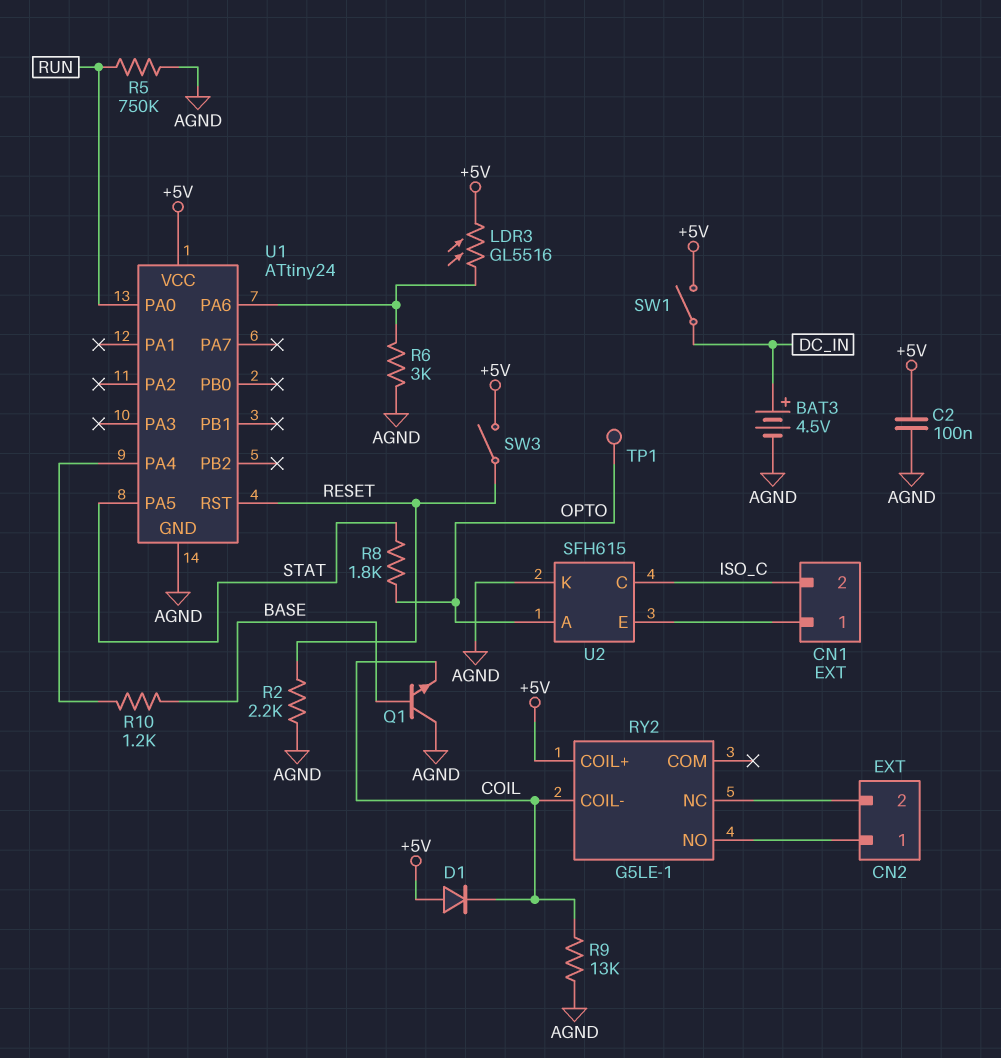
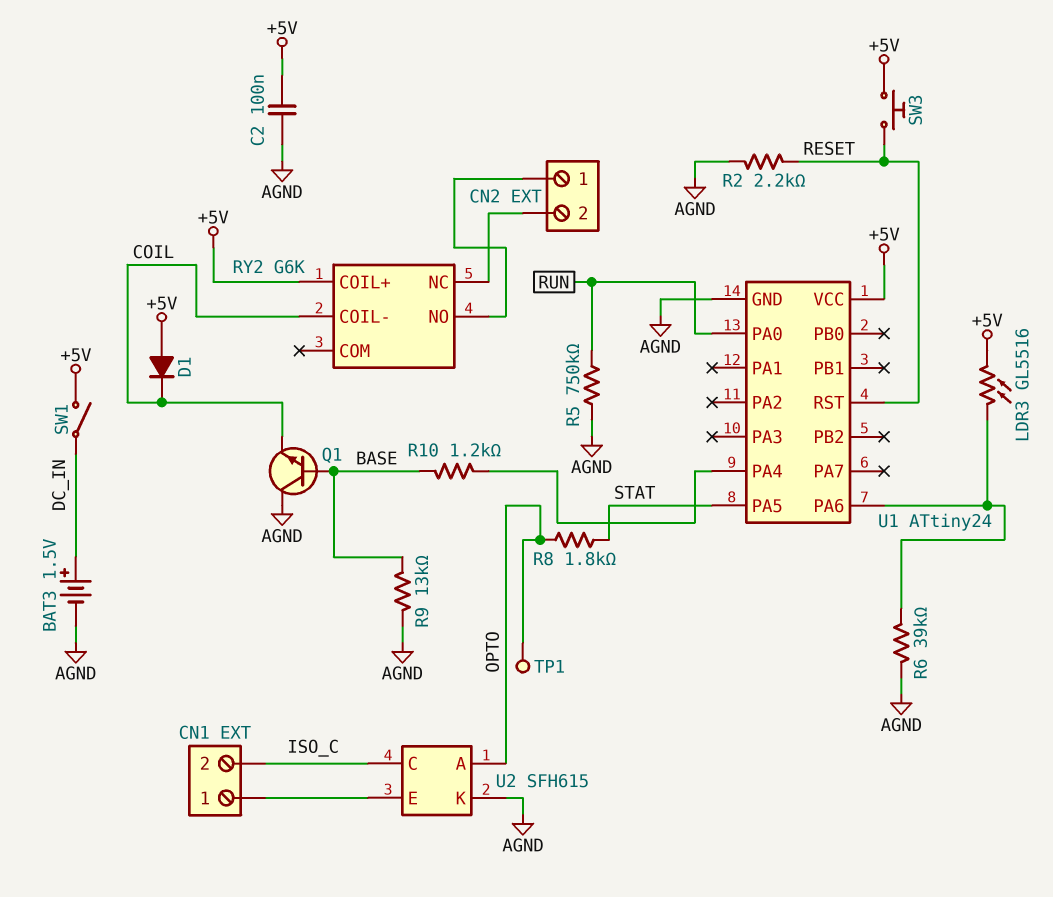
BAT3: 4.5V (plus DC_IN, minus AGND) -> 1.5V (plus DC_IN, minus AGND)
R6: 3k (AGND, U1/PA6) -> 39k (AGND, U1/PA6)
R9: 13k (AGND, COIL) -> 13k (AGND, BASE)
RY2: G5LE-1 -> G6K
SW3: switch (+5V, RESET) -> button (+5V, RESET)

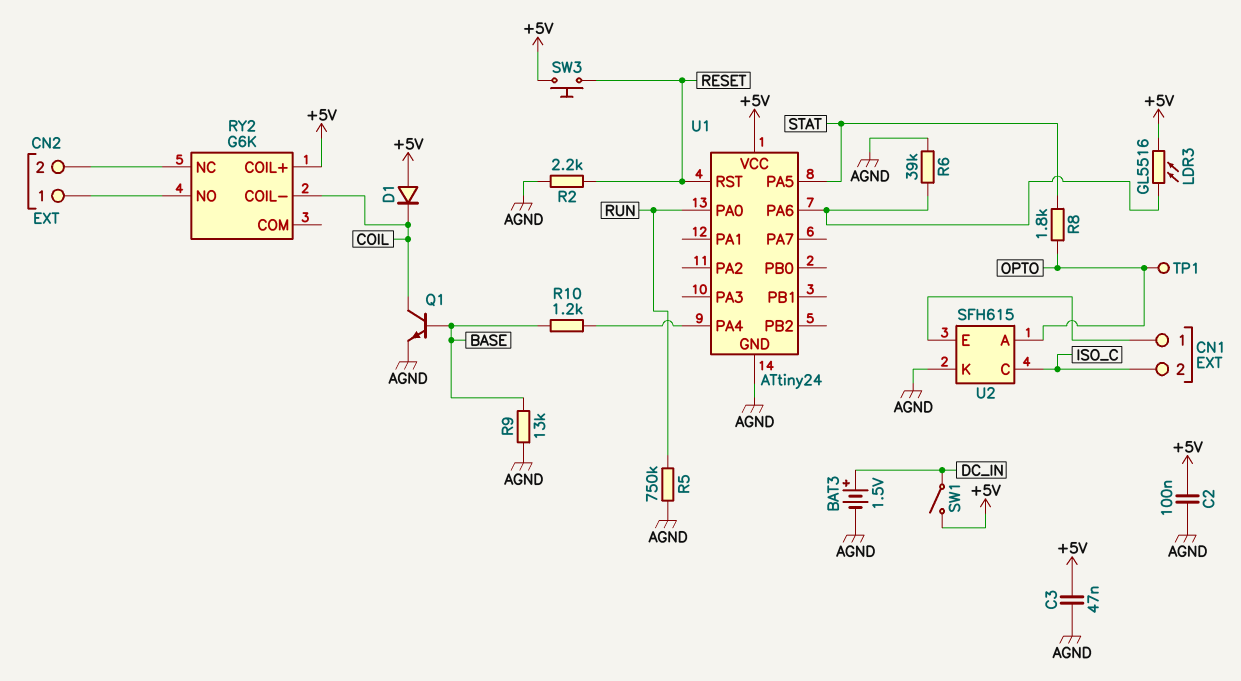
C3: none -> 47nF (+5V, AGND)
Q1: NPN (B BASE, C AGND, E COIL) -> NPN (B BASE, C COIL, E AGND)

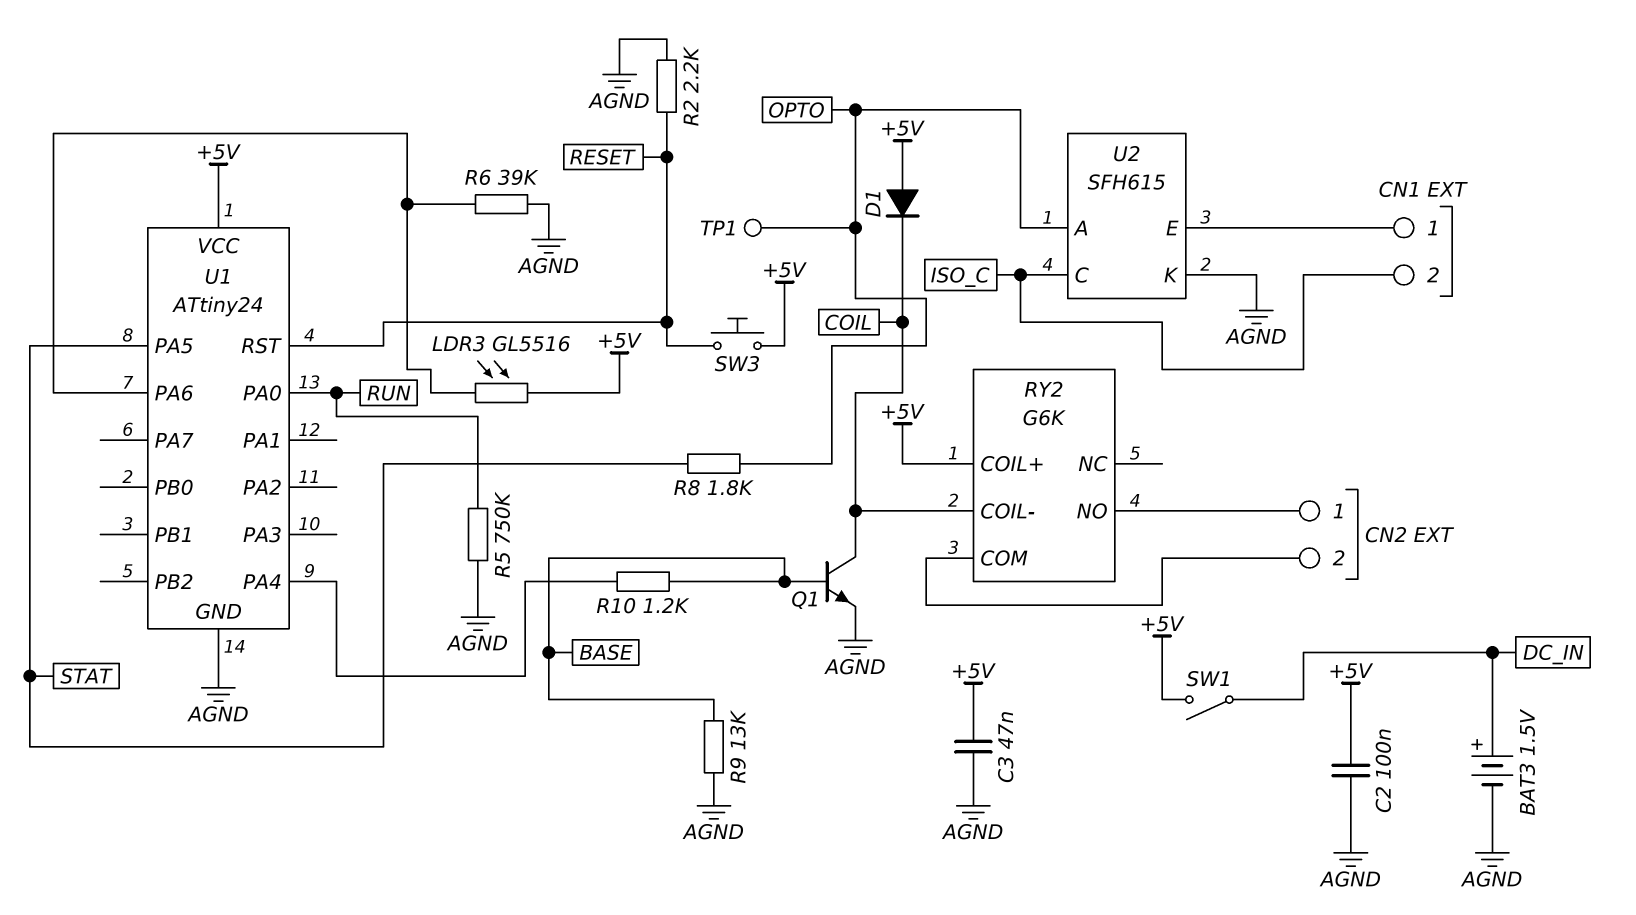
RY2 pin COM: none -> CN2/2
RY2 pin NC: CN2/2 -> none

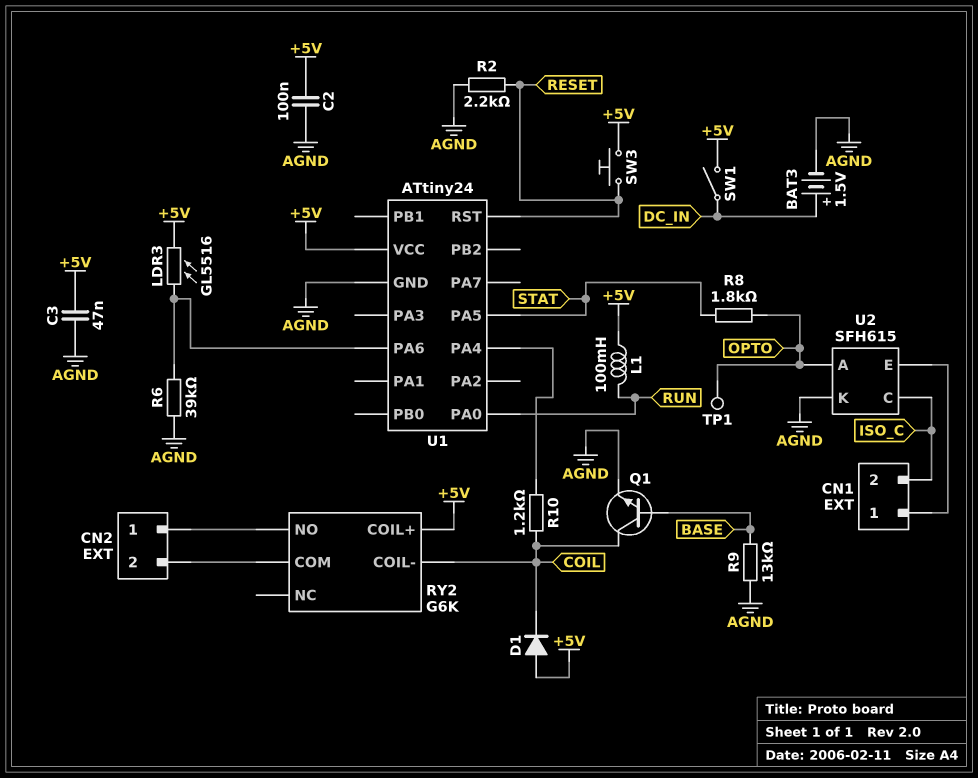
L1: none -> 100mH (+5V, RUN)
R5: 750k (AGND, RUN) -> none
R10: 1.2k (BASE, U1/PA4) -> 1.2k (COIL, U1/PA4)

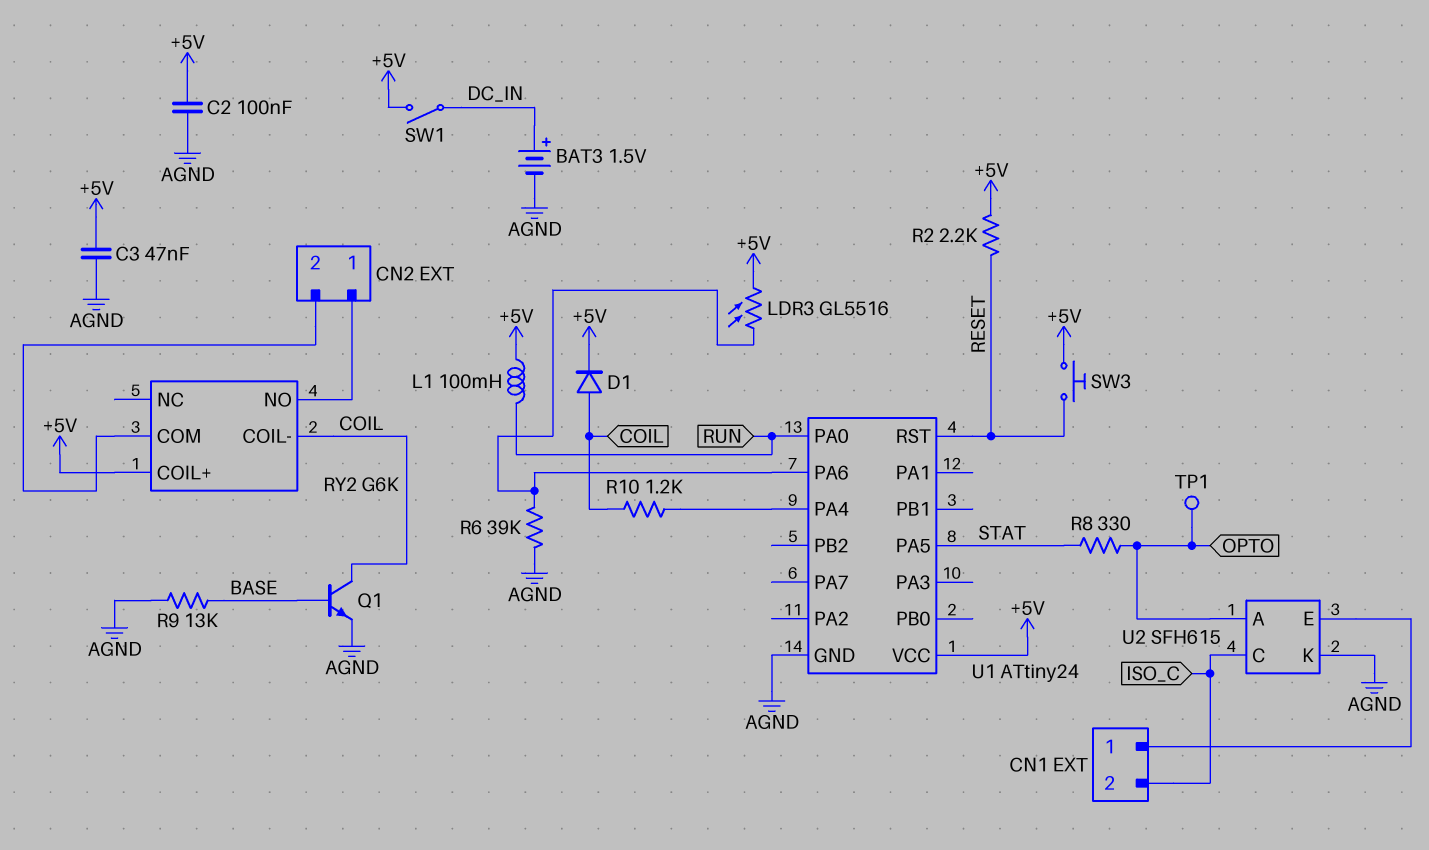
D1: diode (A +5V, K COIL) -> diode (A COIL, K +5V)
R2: 2.2k (AGND, RESET) -> 2.2k (+5V, RESET)
R8: 1.8k (OPTO, STAT) -> 330 (OPTO, STAT)

